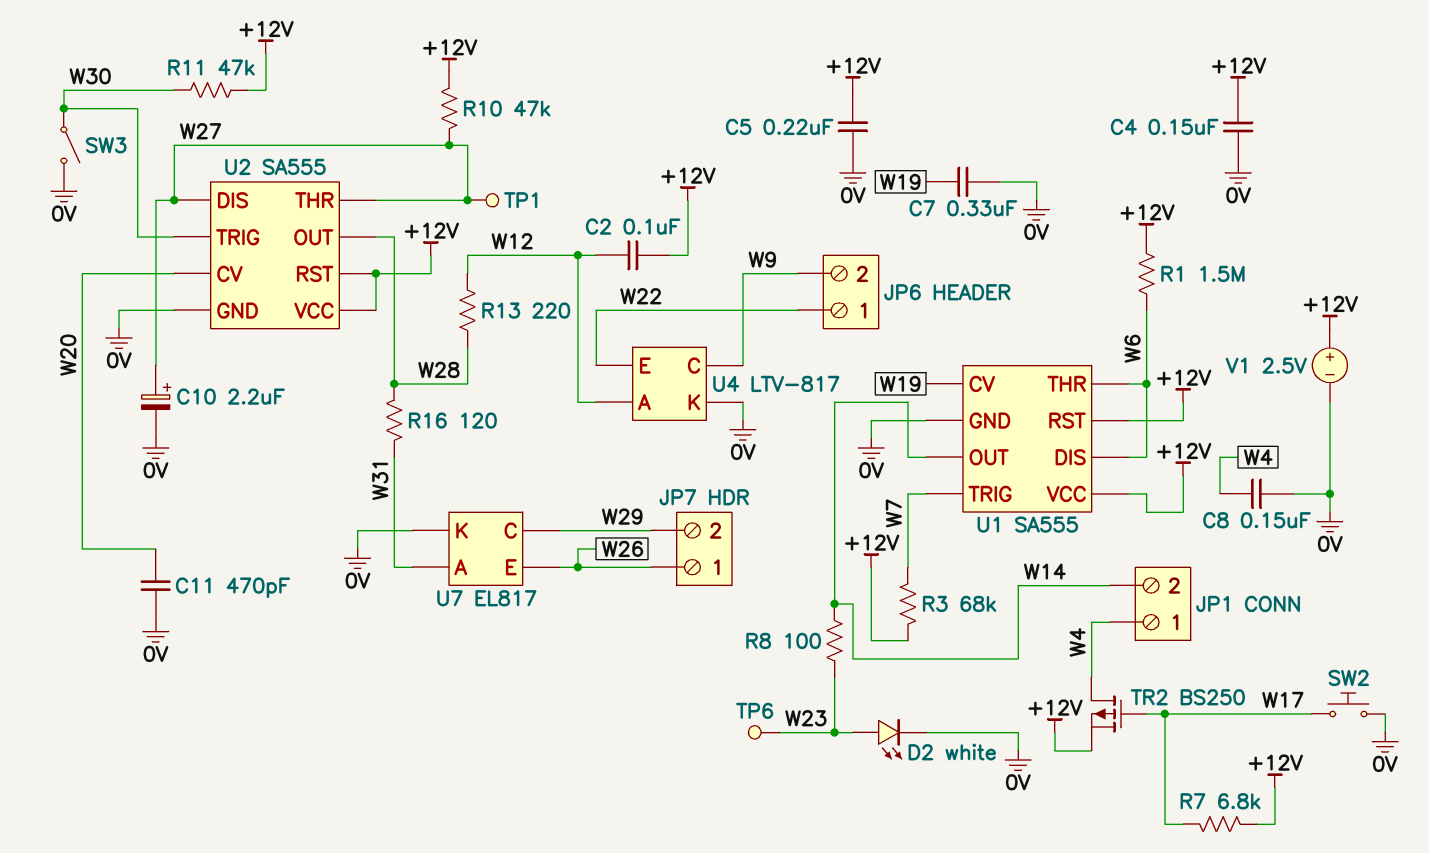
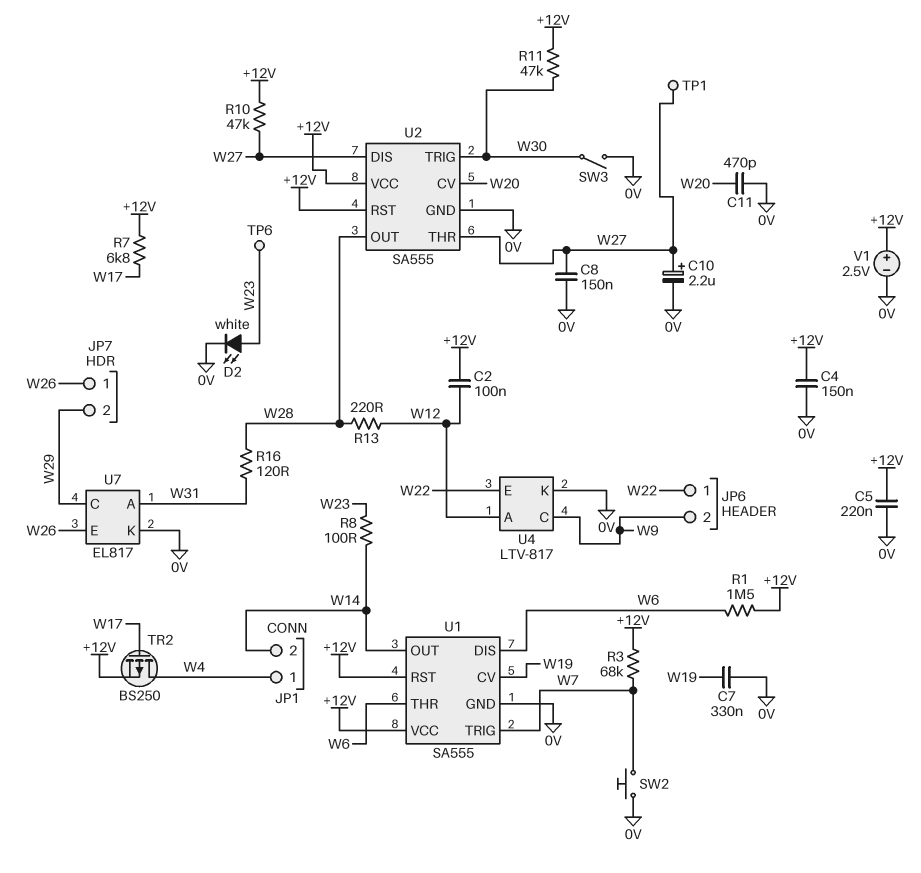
C8: 150nF (0V, W4) -> 150nF (0V, W27)
SW2: button (0V, W17) -> button (0V, W7)

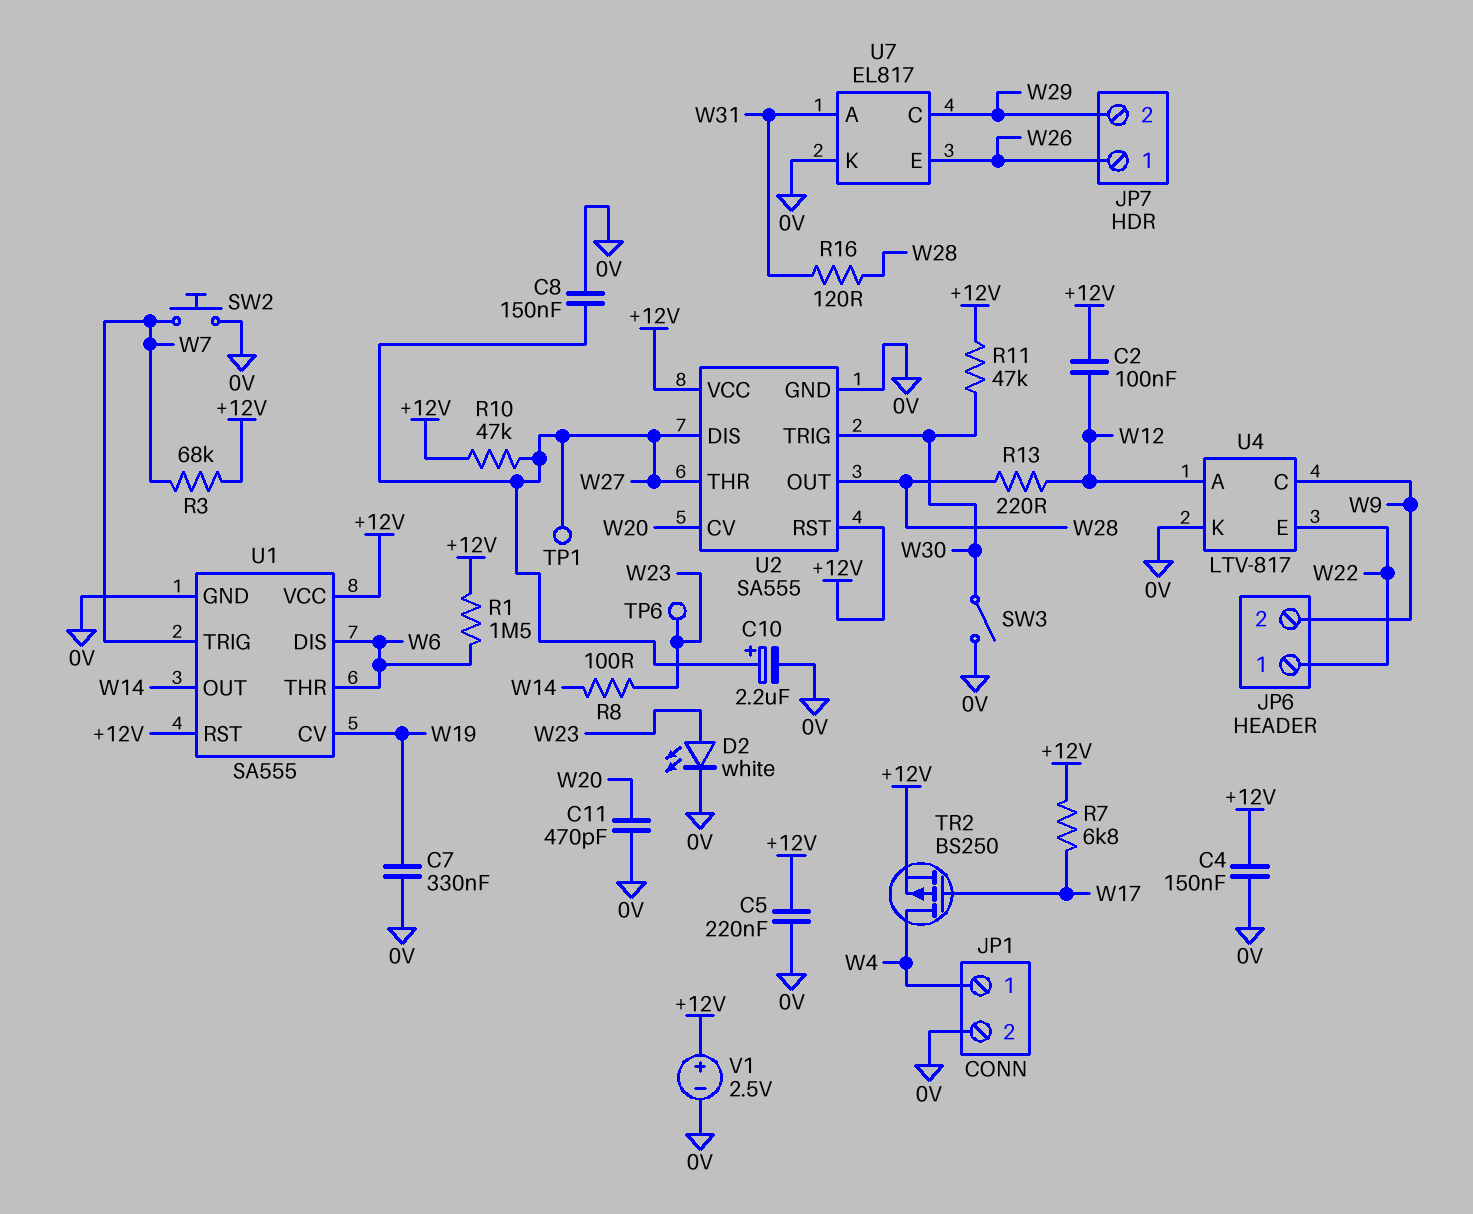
JP1 pin 2: W14 -> 0V

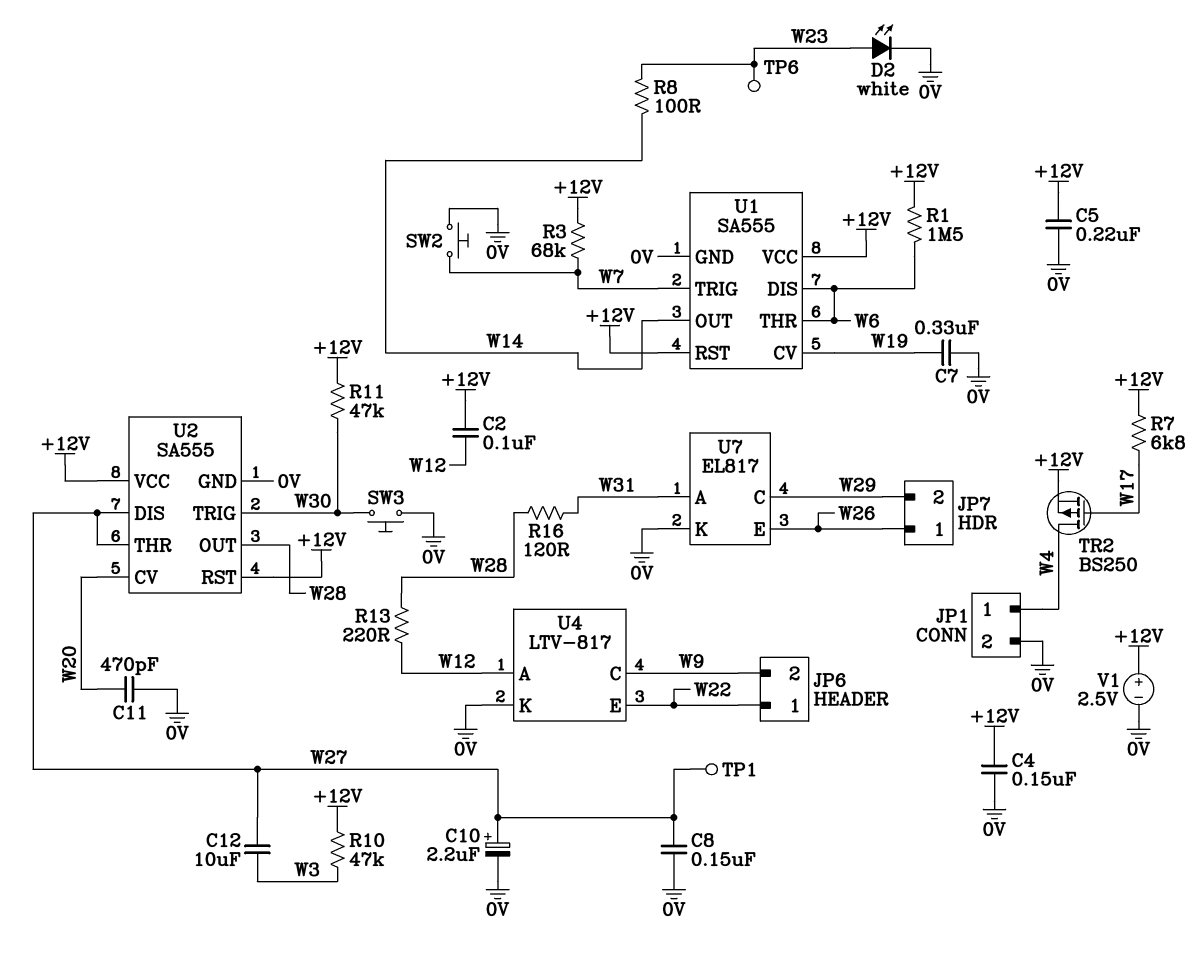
C12: none -> 10uF (W3, W27)
R10: 47k (+12V, W27) -> 47k (+12V, W3)
SW3: switch (0V, W30) -> button (0V, W30)

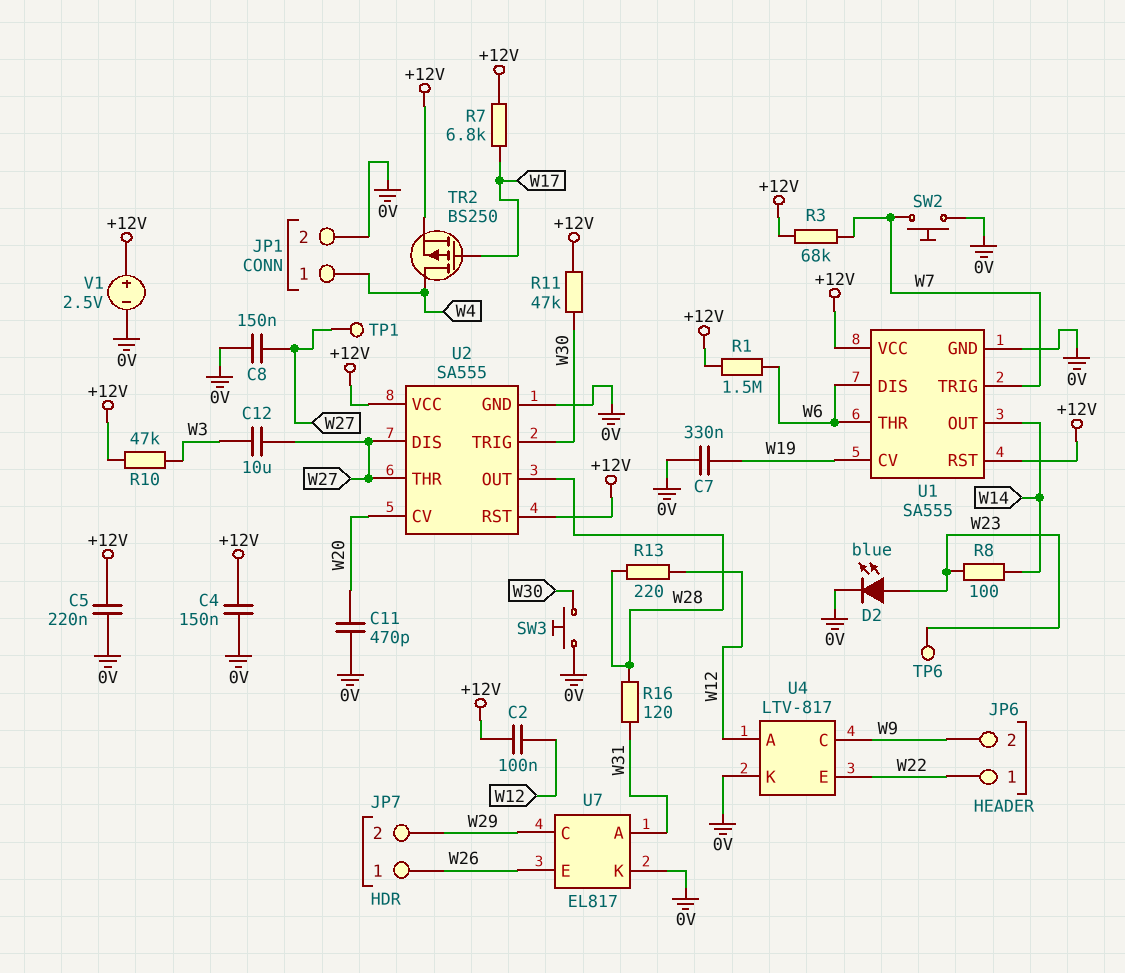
C10: 2.2uF (plus W27, minus 0V) -> none
D2: LED white (A W23, K 0V) -> LED blue (A W23, K 0V)

